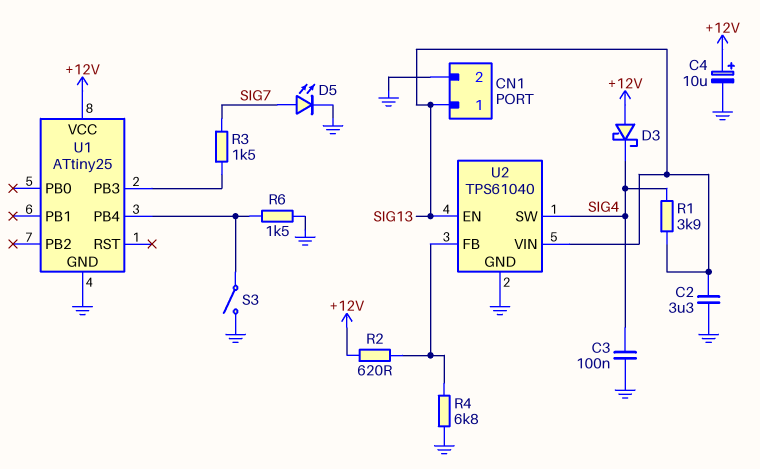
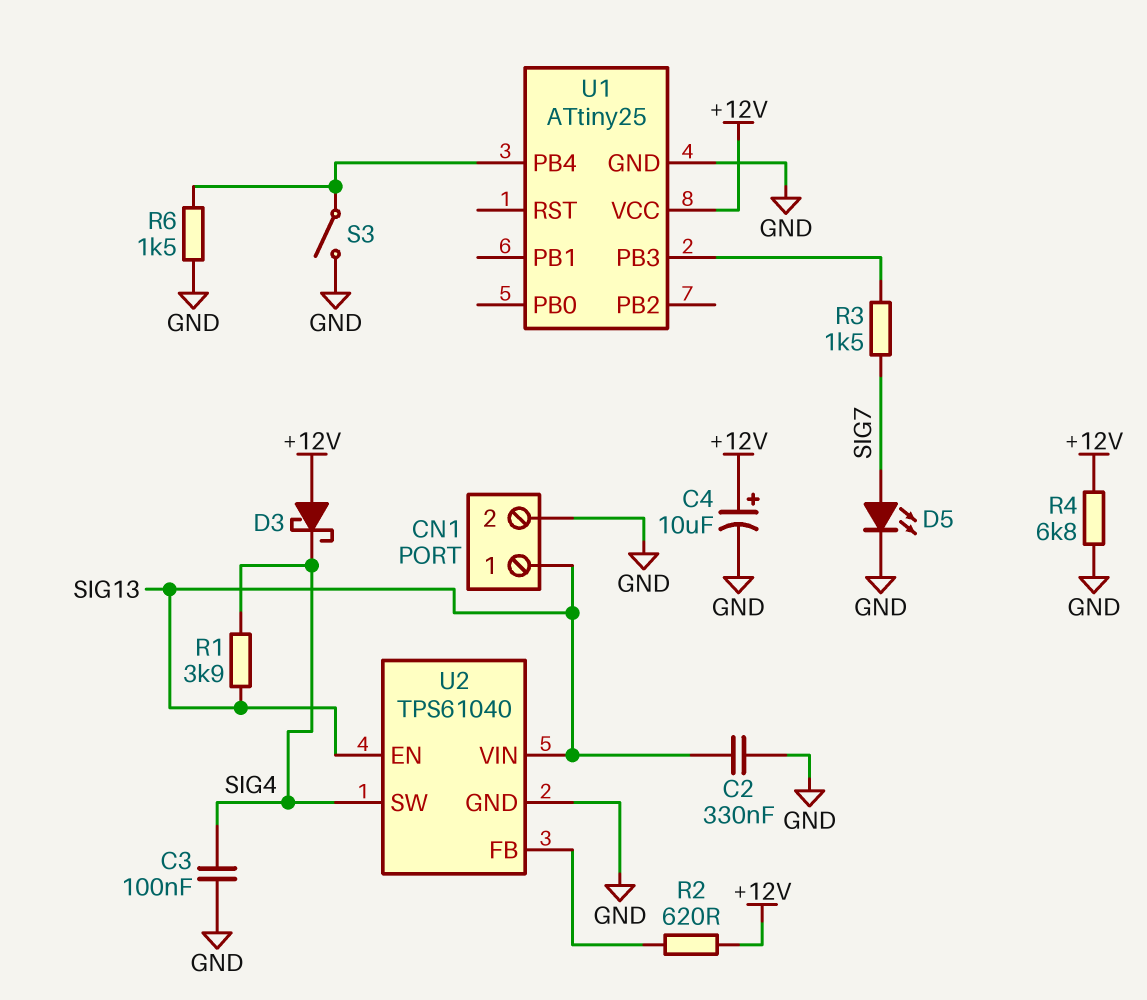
C2: 3.3uF (GND, SIG13) -> 330nF (GND, SIG13)
R4: 6.8k (GND, U2/FB) -> 6.8k (+12V, GND)

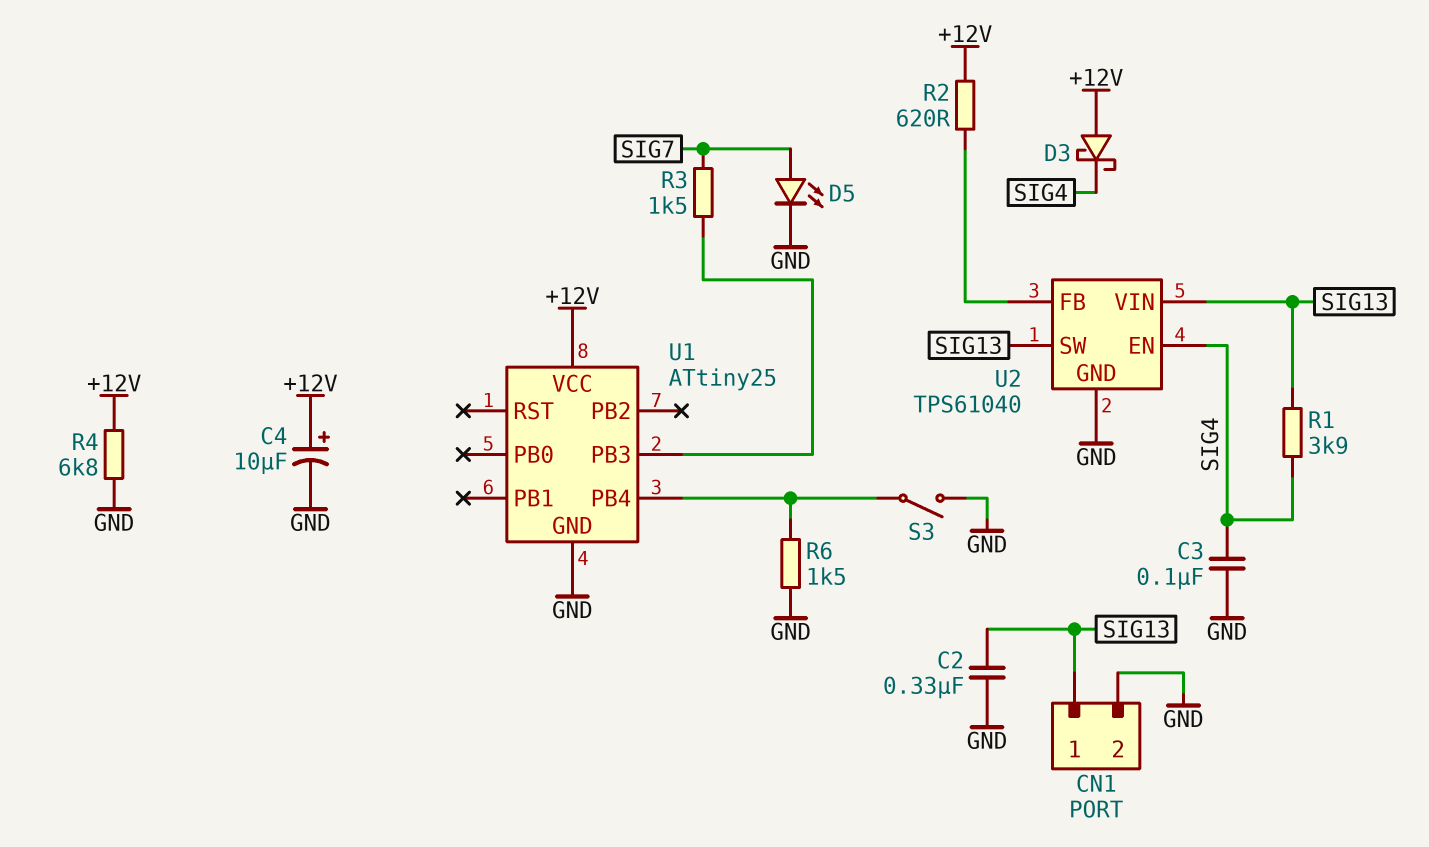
U2 pin EN: SIG13 -> SIG4
U2 pin SW: SIG4 -> SIG13

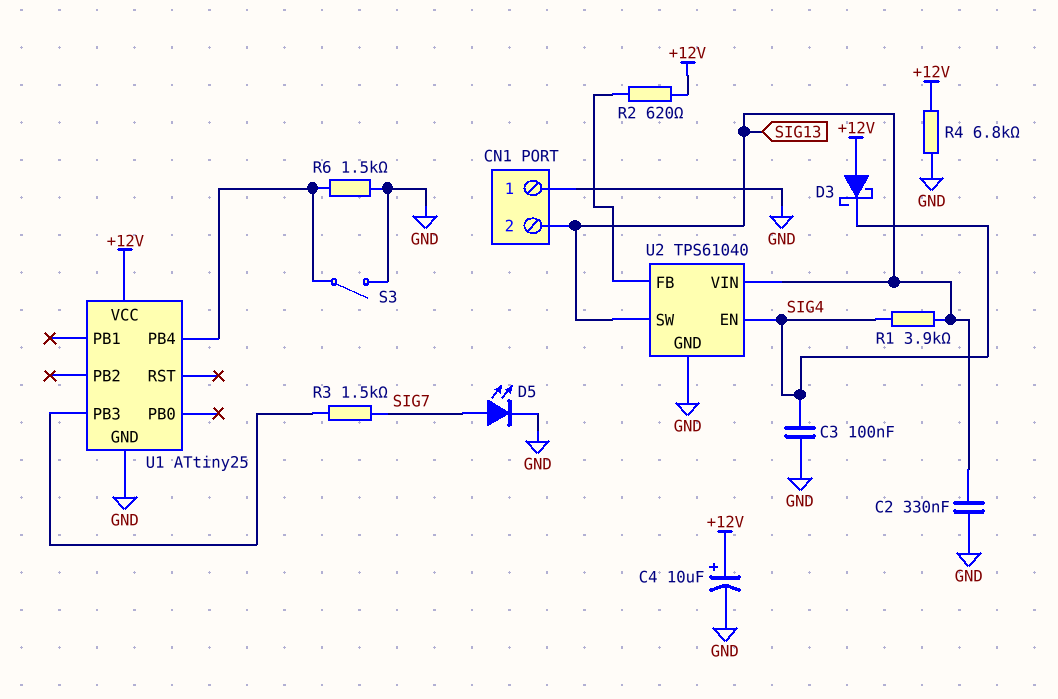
CN1 pin 1: SIG13 -> GND
CN1 pin 2: GND -> SIG13

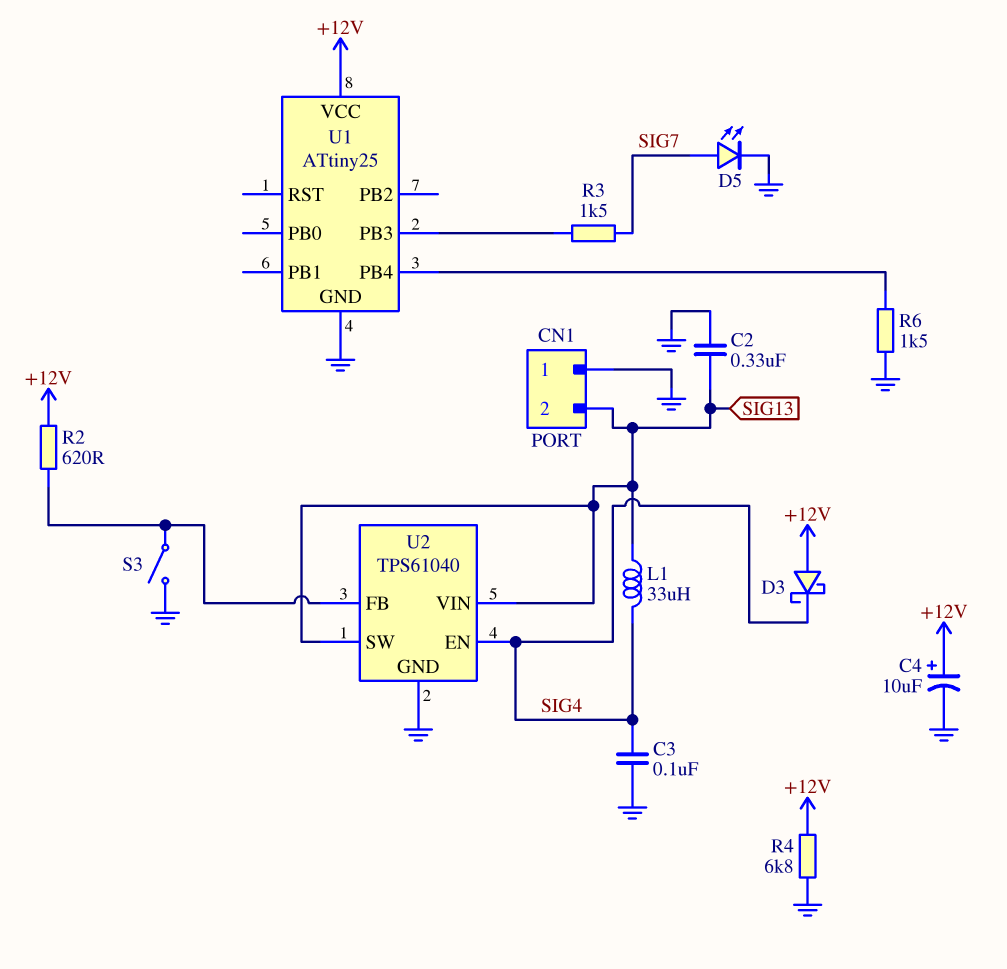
L1: none -> 33uH (SIG4, SIG13)
R1: 3.9k (SIG4, SIG13) -> none
S3: switch (GND, U1/PB4) -> switch (GND, U2/FB)

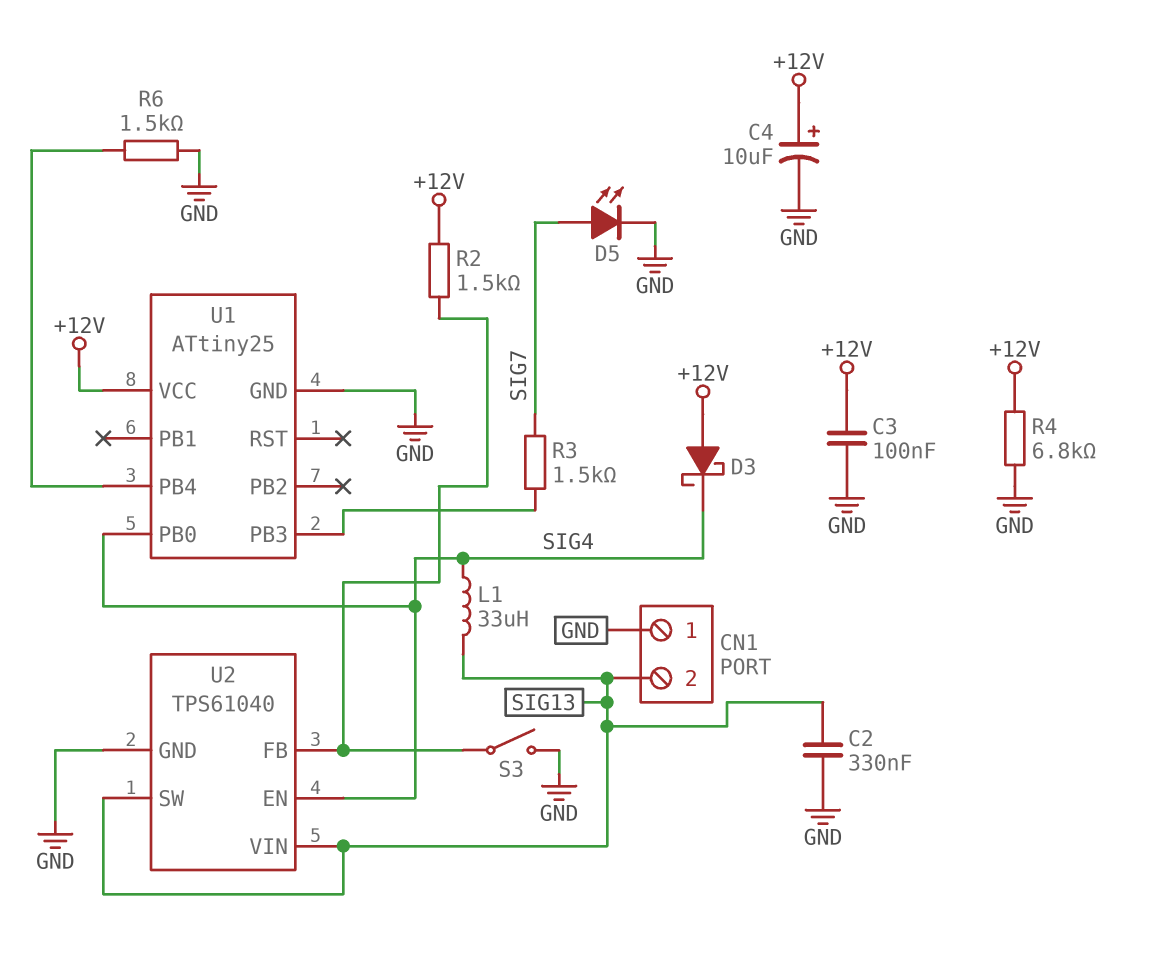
C3: 100nF (GND, SIG4) -> 100nF (+12V, GND)
R2: 620 (+12V, U2/FB) -> 1.5k (+12V, U2/FB)
U1 pin PB0: none -> SIG4

